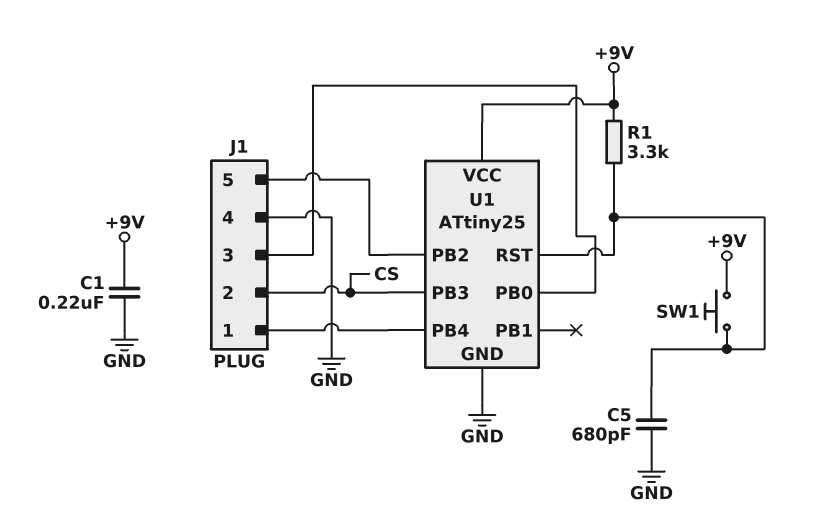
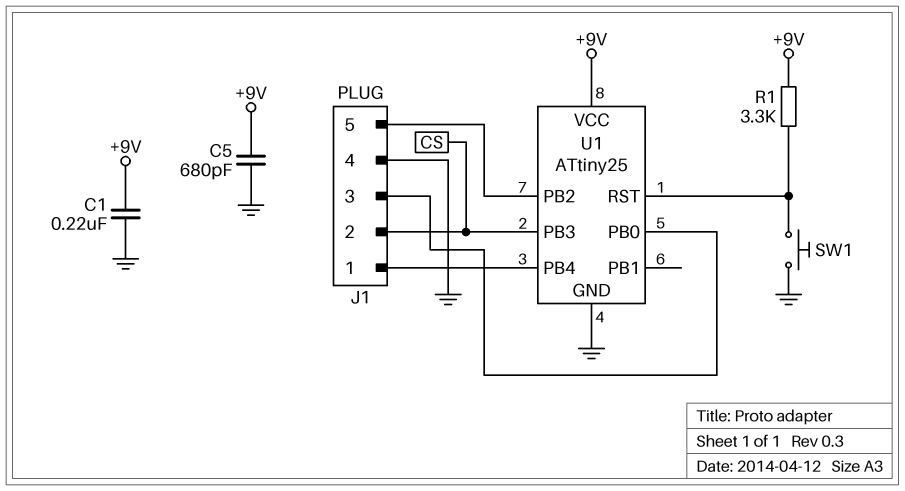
C5: 680pF (GND, U1/RST) -> 680pF (+9V, GND)
SW1: button (+9V, U1/RST) -> button (GND, U1/RST)

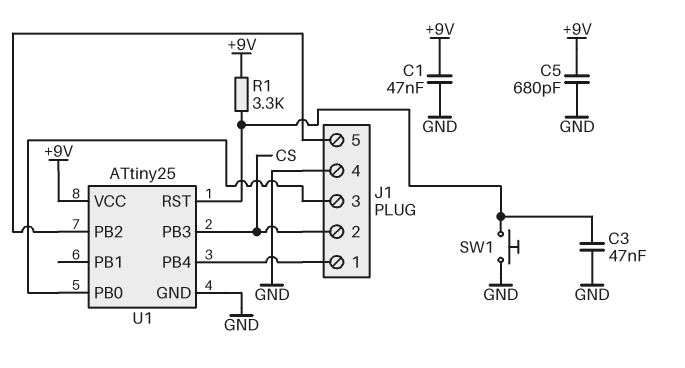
C1: 220nF (+9V, GND) -> 47nF (+9V, GND)
C3: none -> 47nF (GND, U1/RST)

